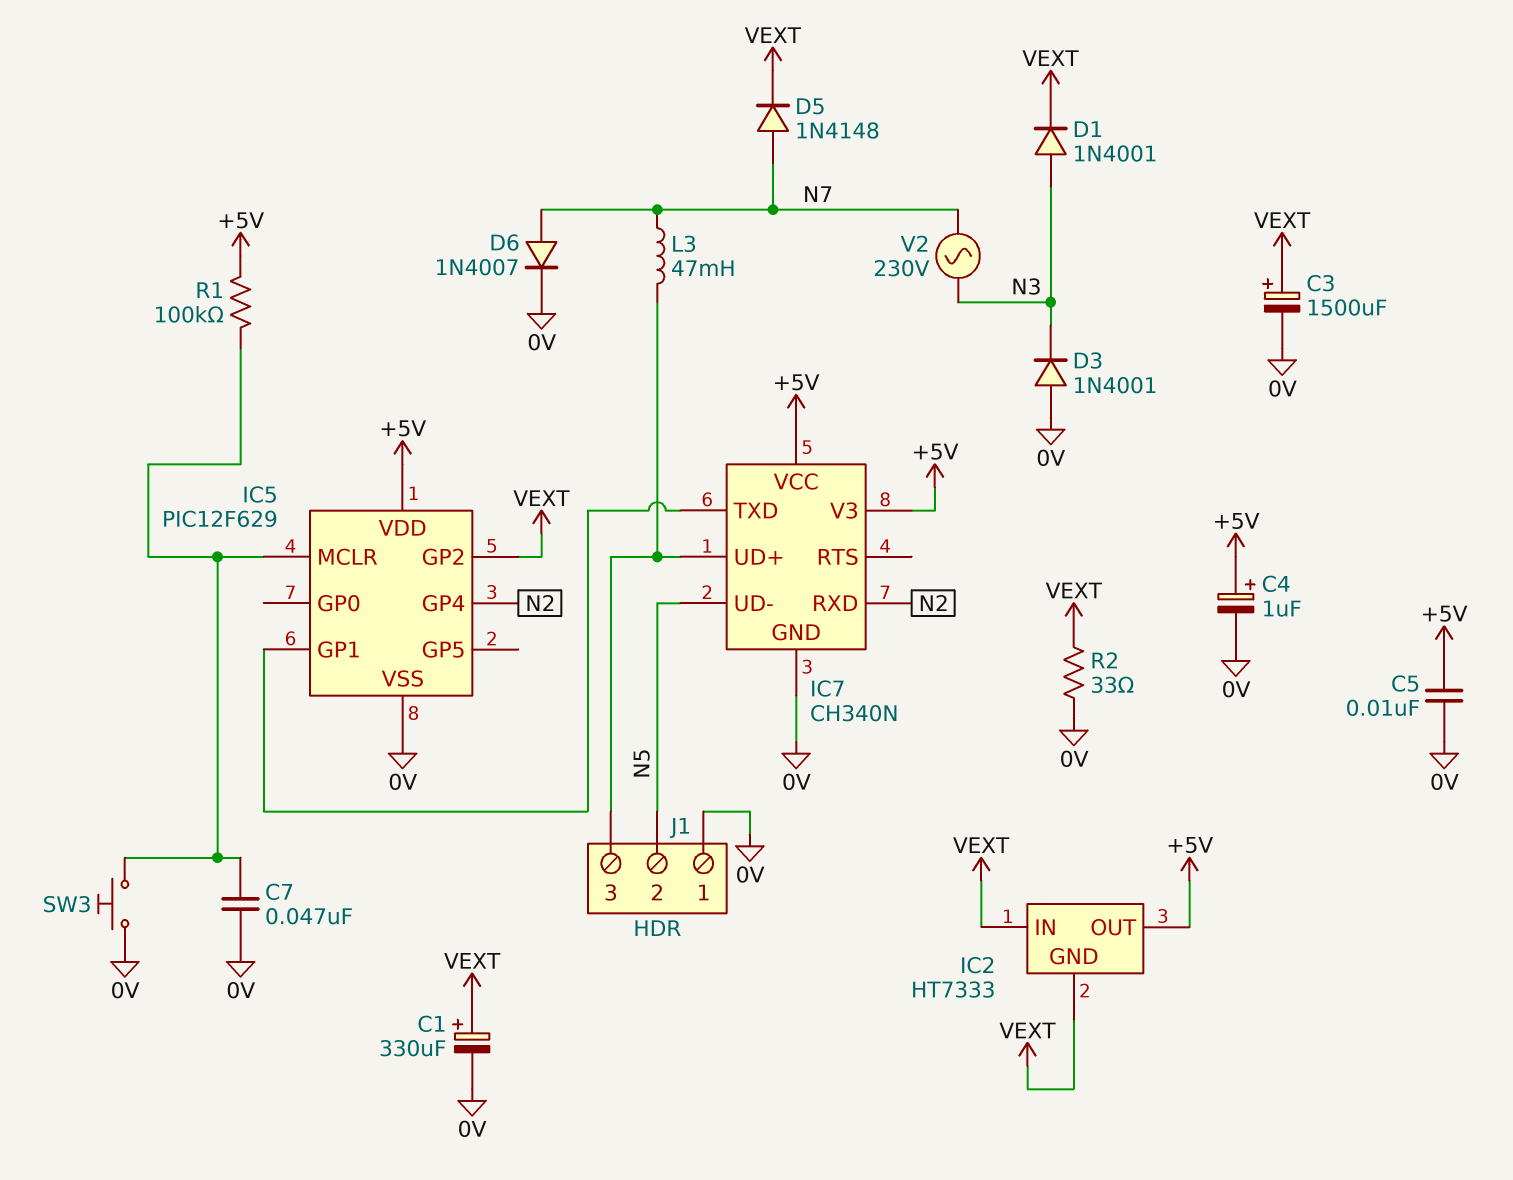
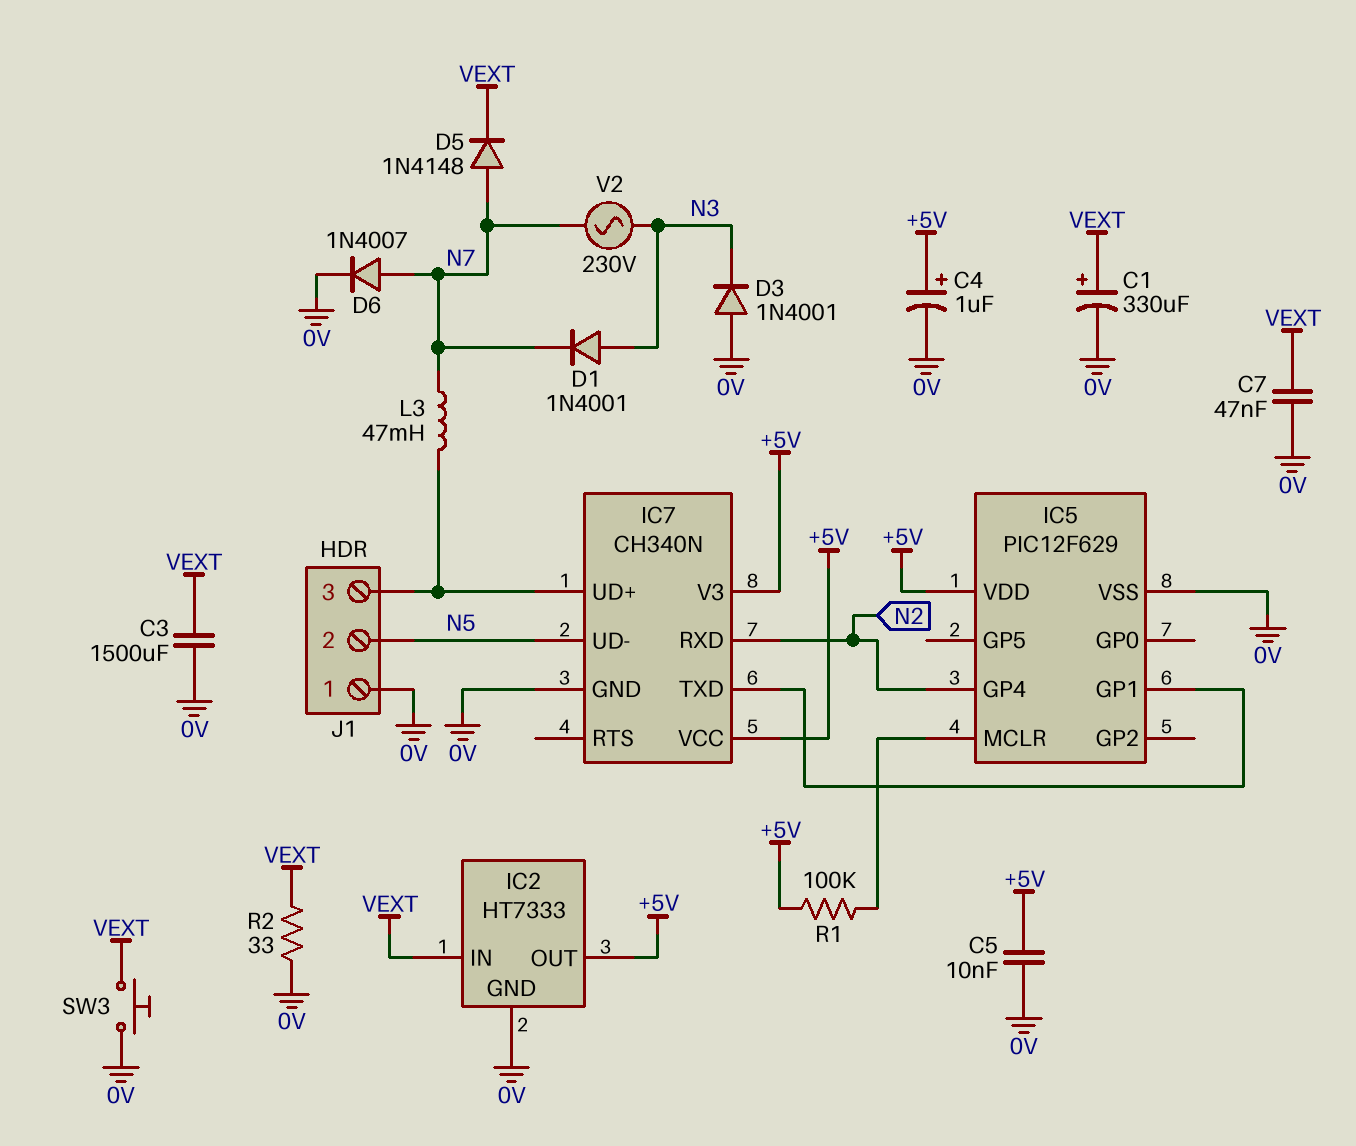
C3: 1500uF (plus VEXT, minus 0V) -> 1500uF (0V, VEXT)
C7: 47nF (0V, IC5/MCLR) -> 47nF (0V, VEXT)
D1: diode 1N4001 (A N3, K VEXT) -> diode 1N4001 (A N3, K N7)
IC2 pin GND: VEXT -> 0V
IC5 pin GP2: VEXT -> none
SW3: button (0V, IC5/MCLR) -> button (0V, VEXT)

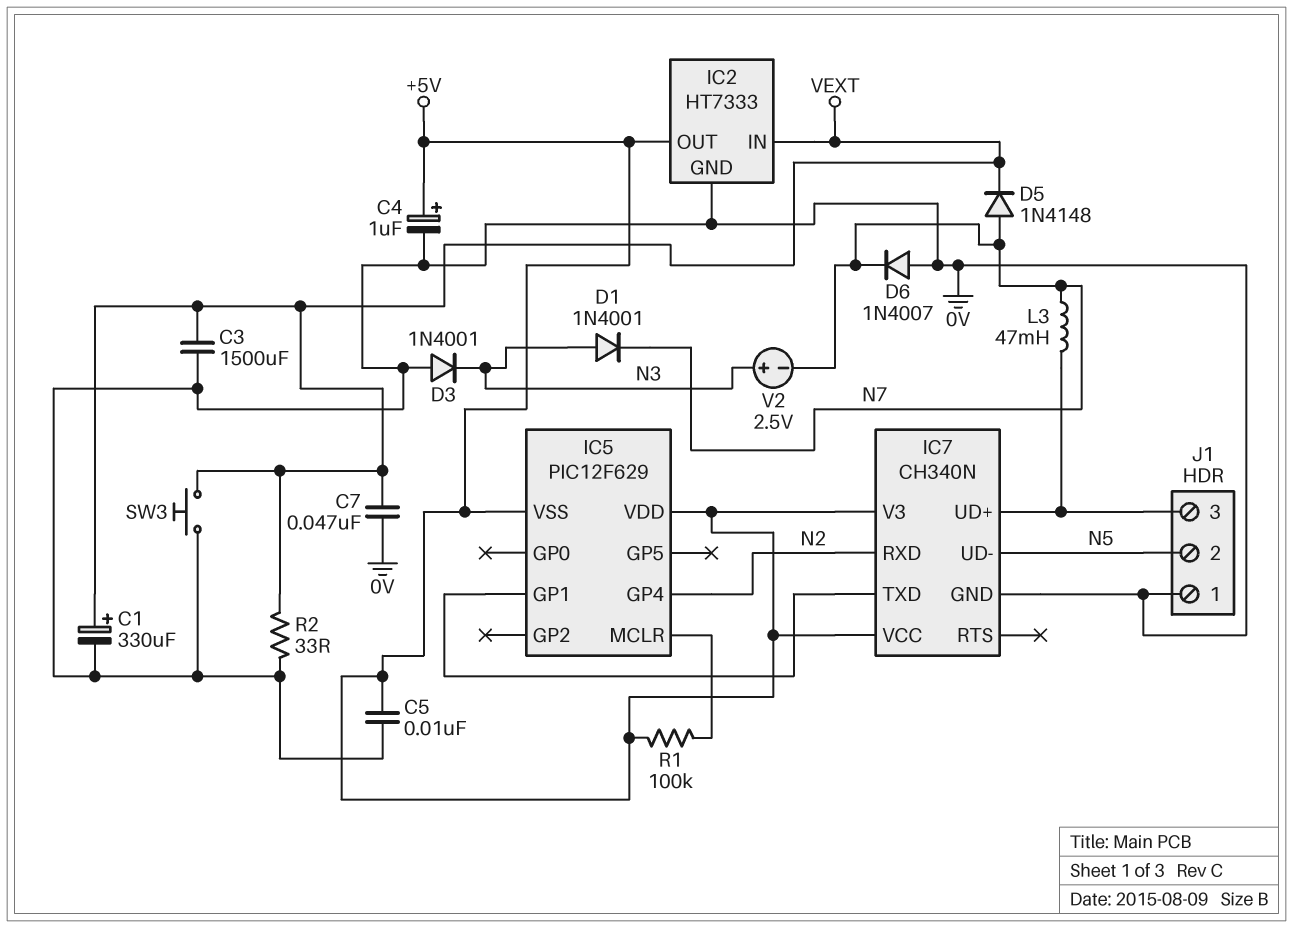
D6: diode 1N4007 (A N7, K 0V) -> diode 1N4007 (A 0V, K N7)
IC5 pin VSS: 0V -> +5V
V2: AC 230V (N3, N7) -> 2.5V (plus N3, minus N7)

